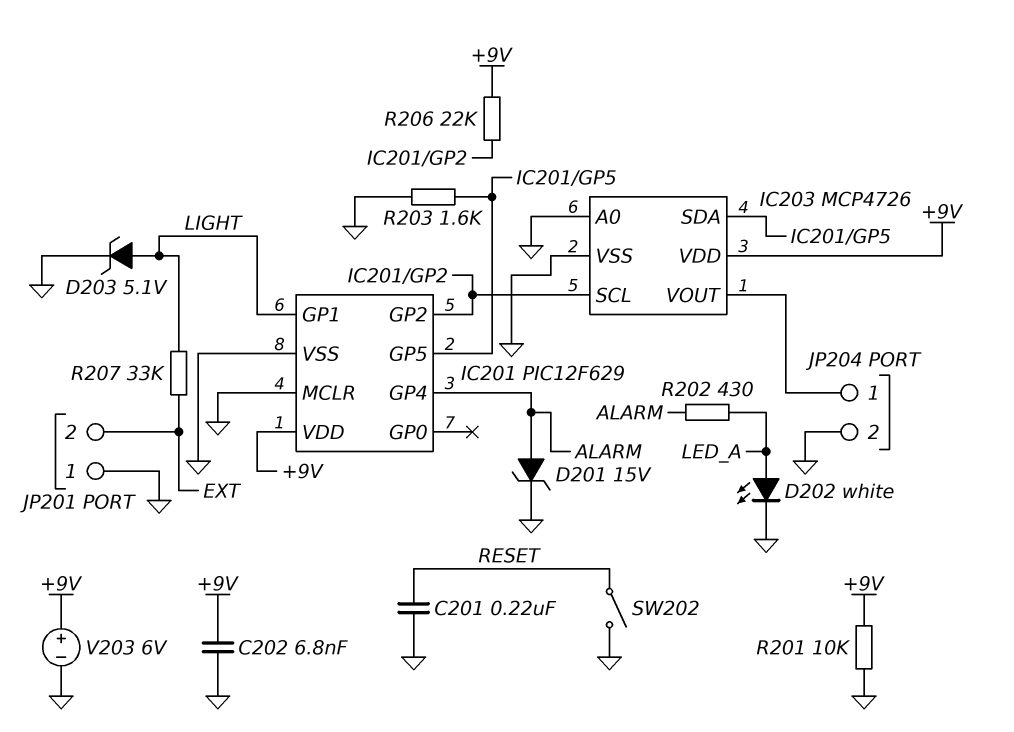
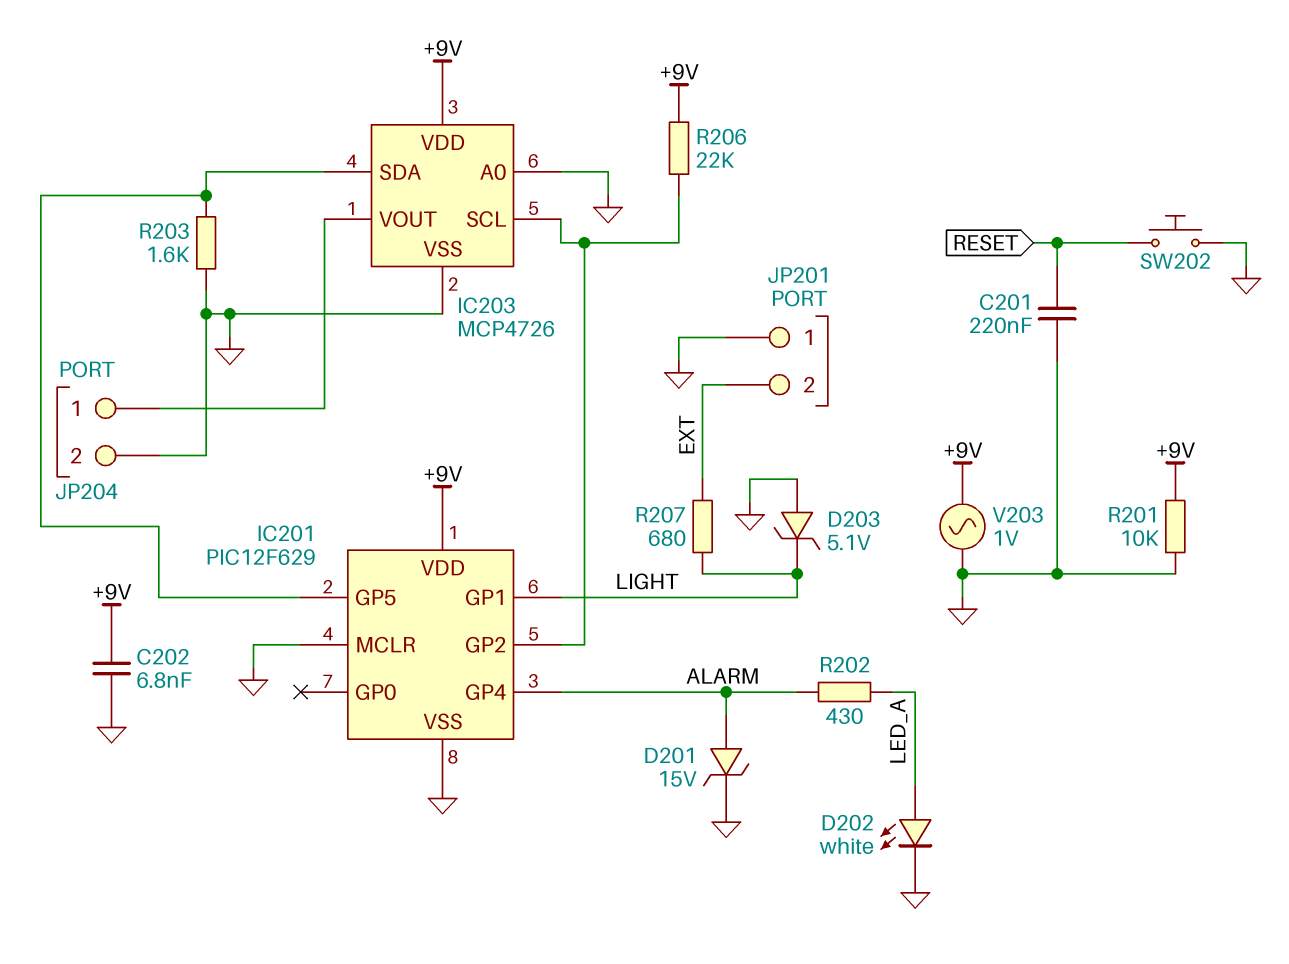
D203: zener 5.1V (A LIGHT, K GND) -> zener 5.1V (A GND, K LIGHT)
R207: 33k (EXT, LIGHT) -> 680 (EXT, LIGHT)
SW202: switch (GND, RESET) -> button (GND, RESET)
V203: 6V (plus +9V, minus GND) -> AC 1V (+9V, GND)

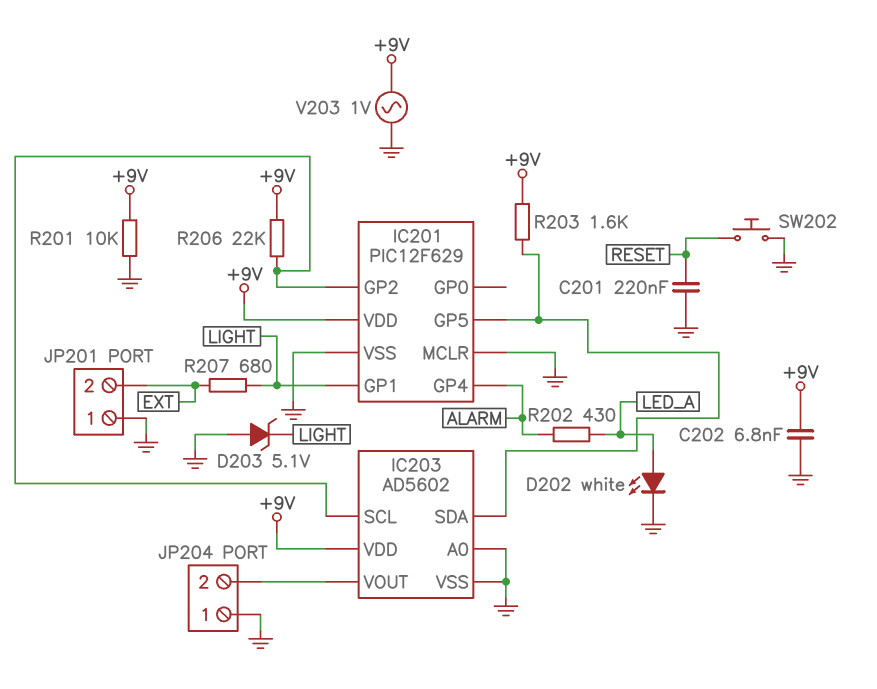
D201: zener 15V (A ALARM, K GND) -> none
IC203: MCP4726 -> AD5602
JP204 pin 1: IC203/VOUT -> GND
JP204 pin 2: GND -> IC203/VOUT
R203: 1.6k (GND, IC201/GP5) -> 1.6k (+9V, IC201/GP5)

